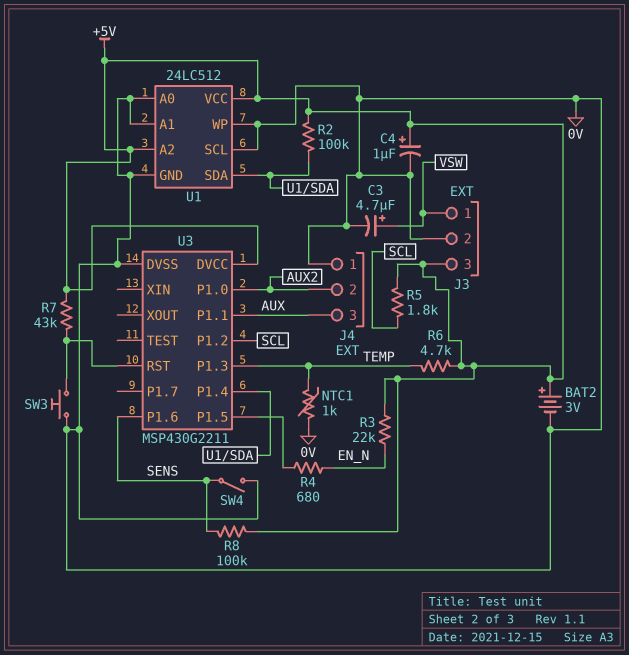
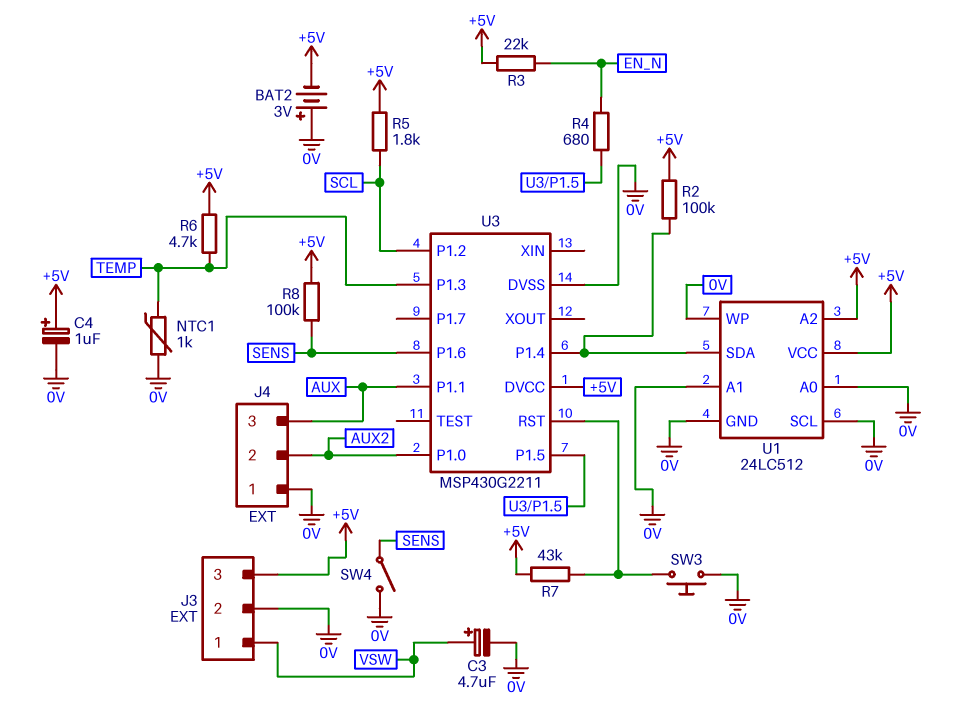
BAT2: 3V (plus +5V, minus 0V) -> 3V (plus 0V, minus +5V)

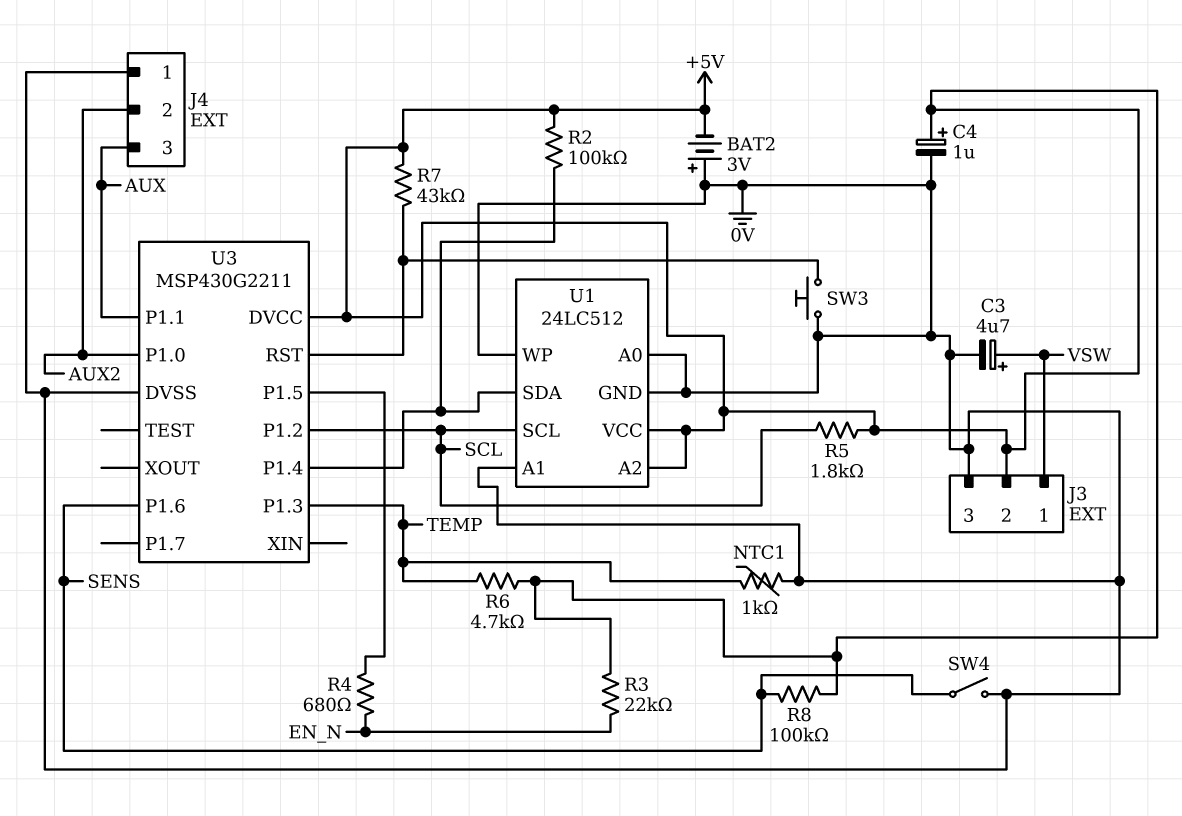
J3 pin 2: 0V -> +5V
J3 pin 3: +5V -> 0V
U1 pin SCL: 0V -> SCL

